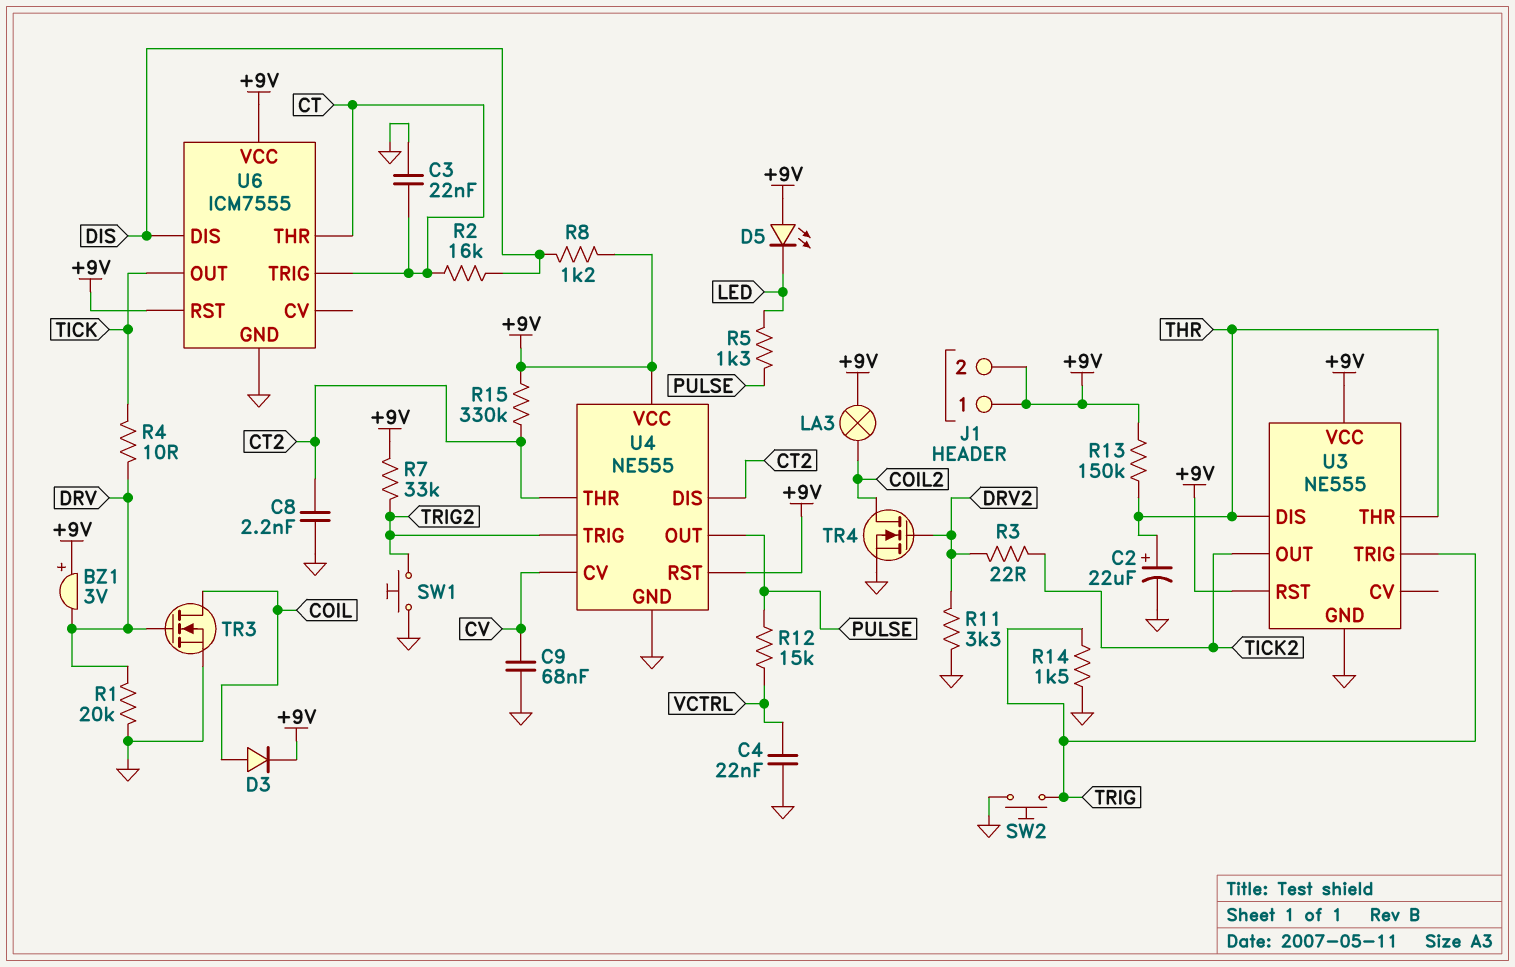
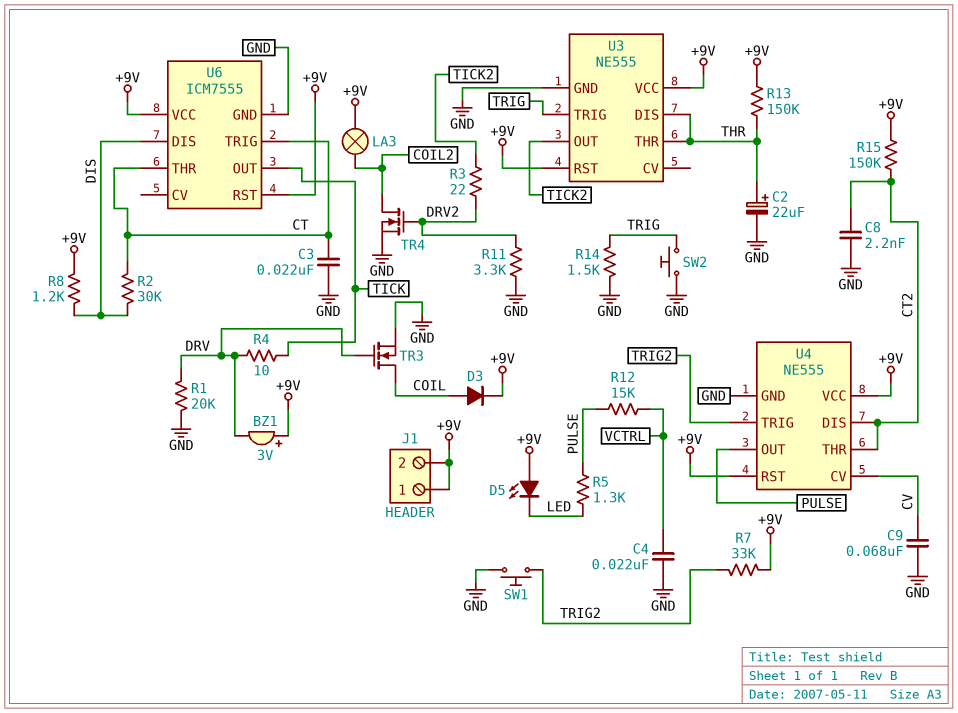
R2: 16k (CT, DIS) -> 30k (CT, DIS)
R15: 330k (+9V, CT2) -> 150k (+9V, CT2)

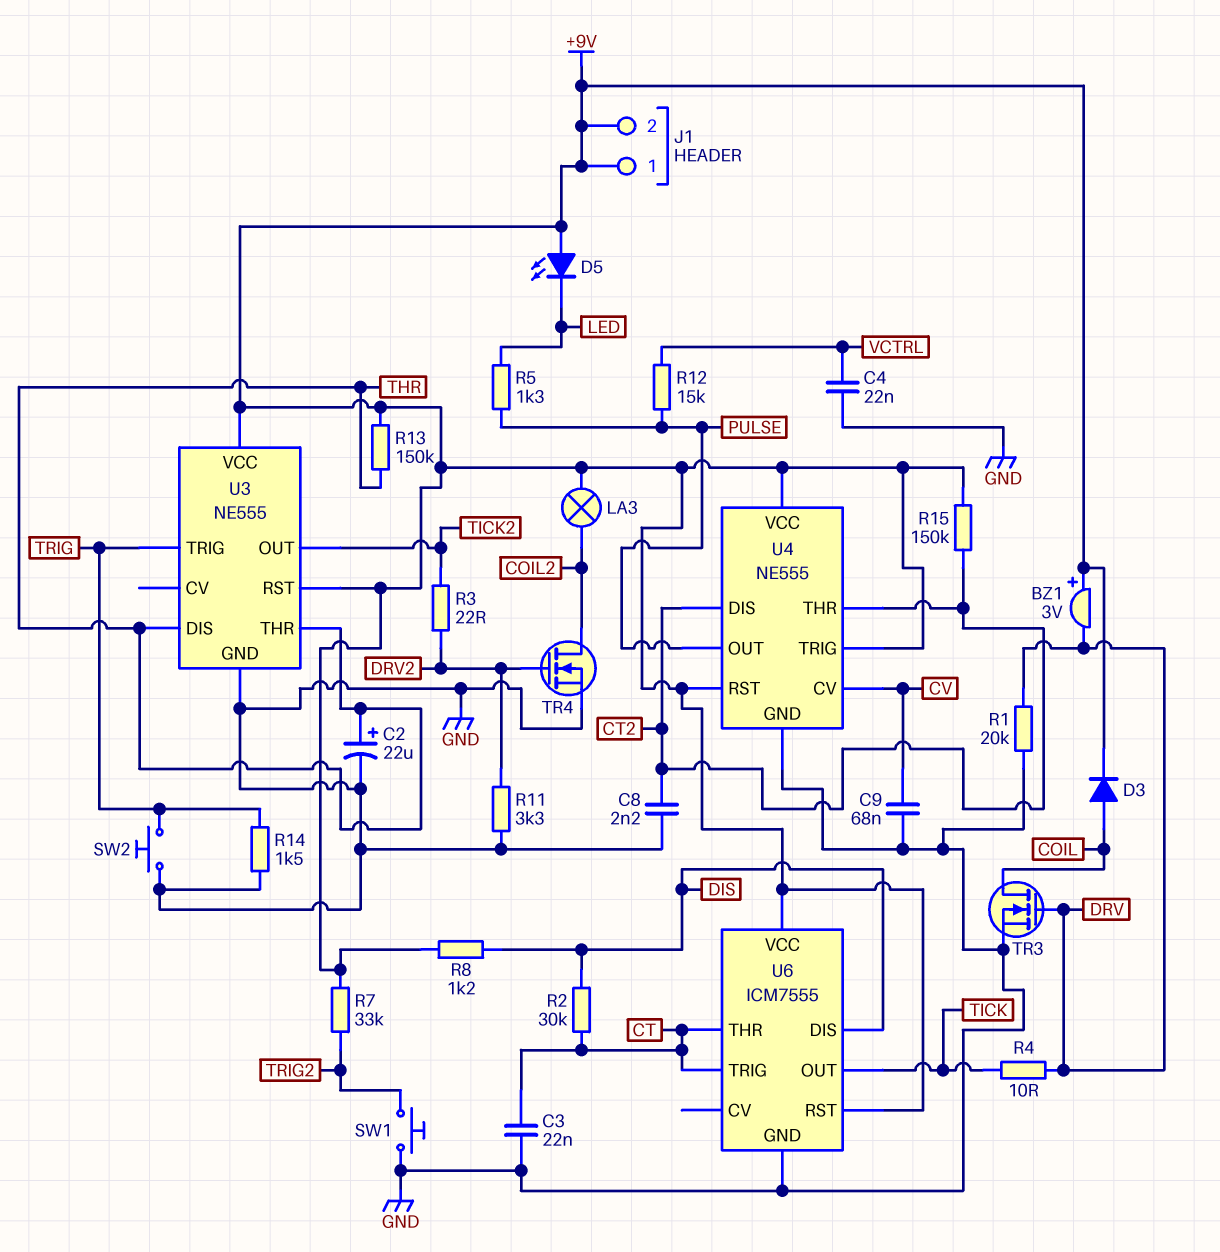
U4 pin TRIG: TRIG2 -> +9V

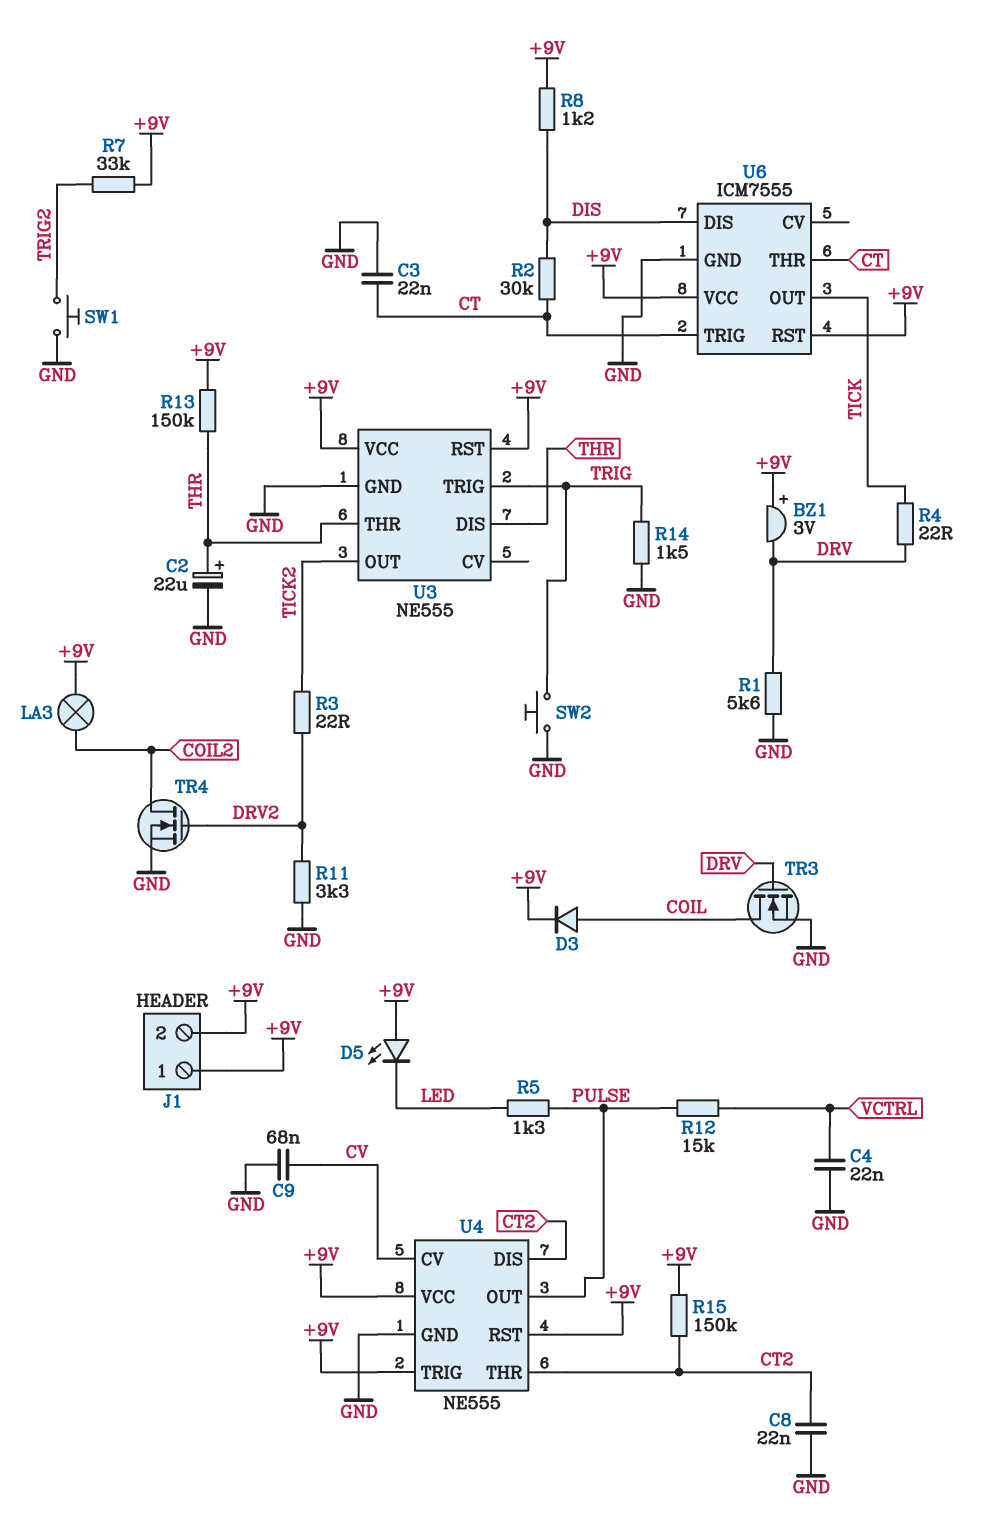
C8: 2.2nF (CT2, GND) -> 22nF (CT2, GND)
R1: 20k (DRV, GND) -> 5.6k (DRV, GND)
R4: 10 (DRV, TICK) -> 22 (DRV, TICK)

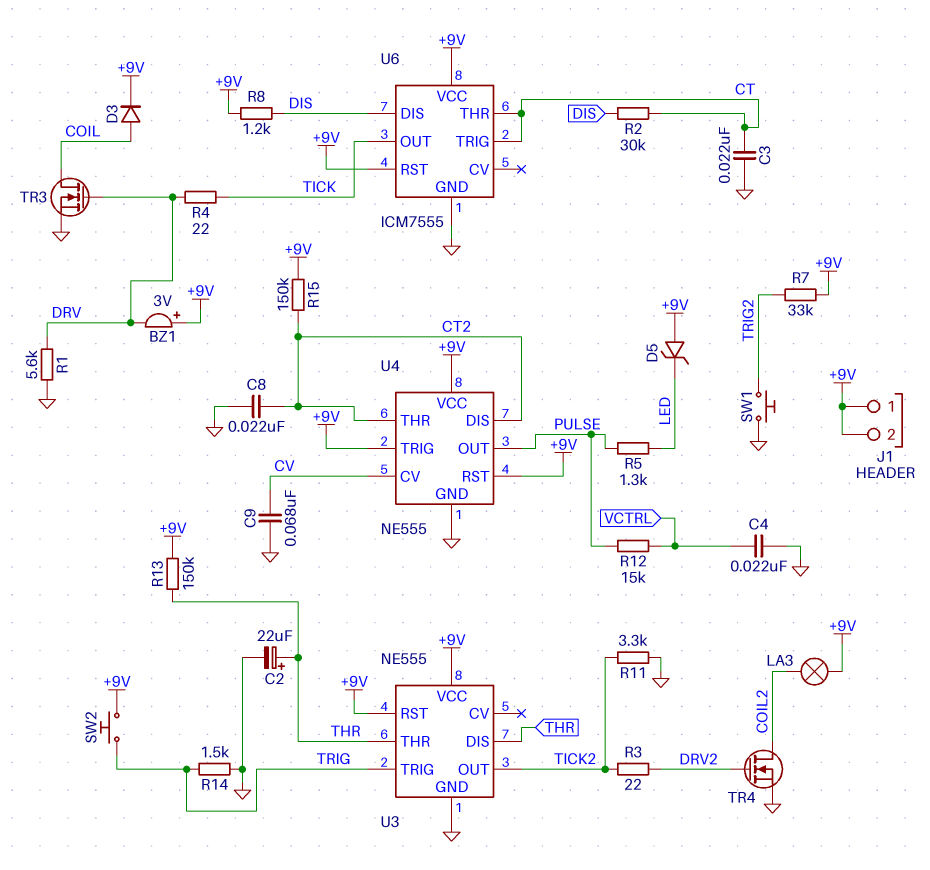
D5: LED (A +9V, K LED) -> zener (A +9V, K LED)
R11: 3.3k (DRV2, GND) -> 3.3k (GND, TICK2)
SW2: button (GND, TRIG) -> button (+9V, TRIG)

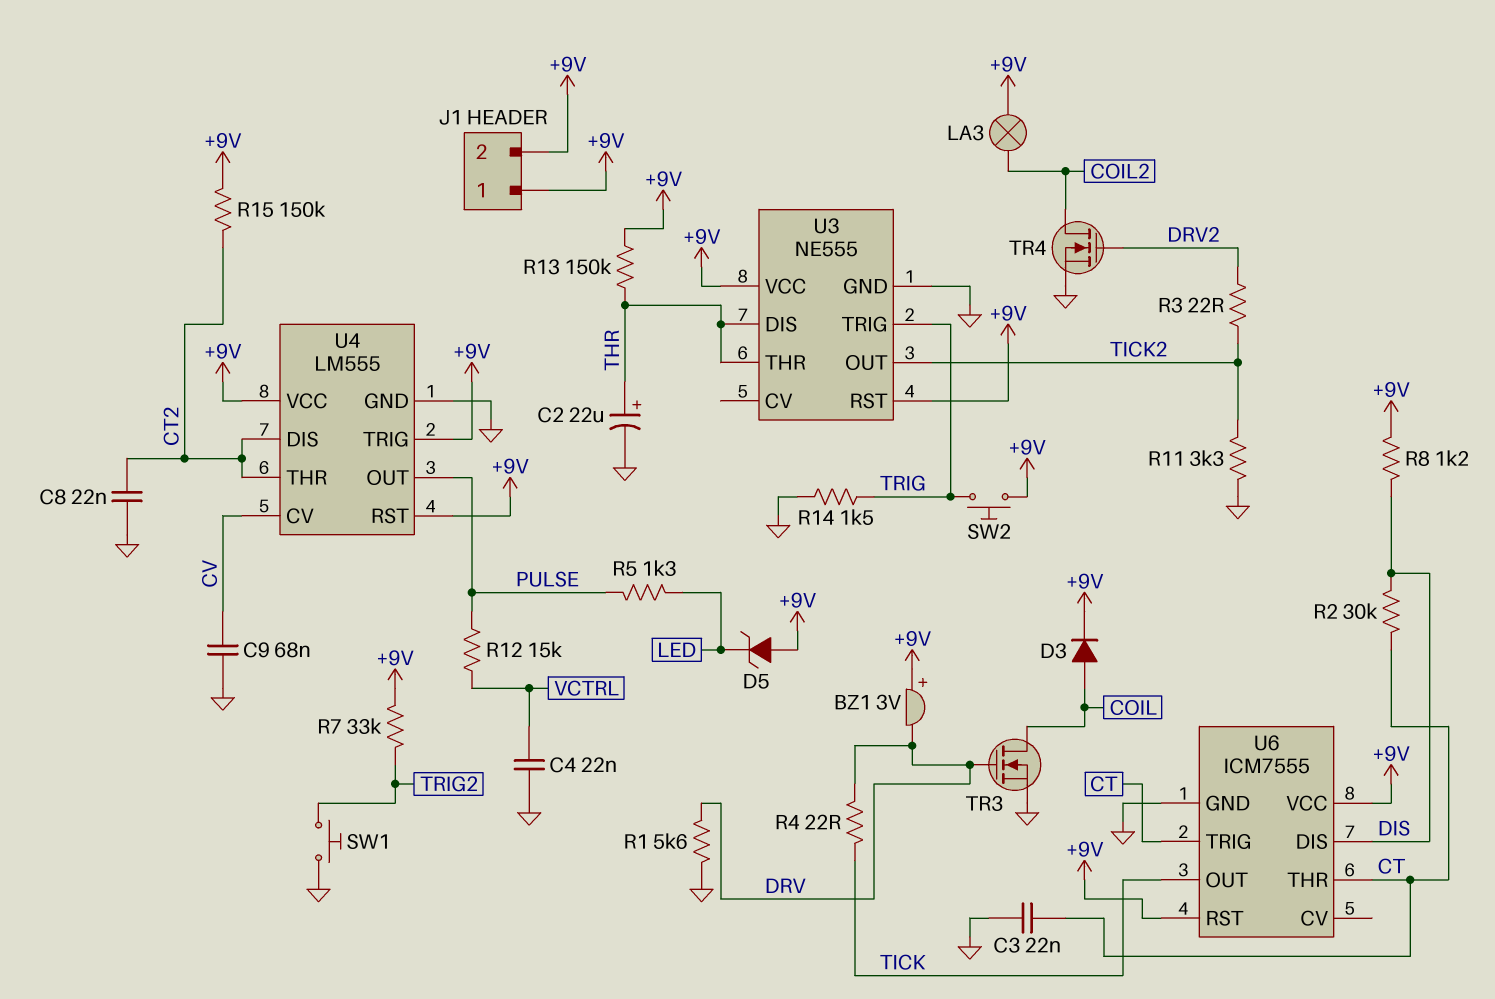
U4: NE555 -> LM555

